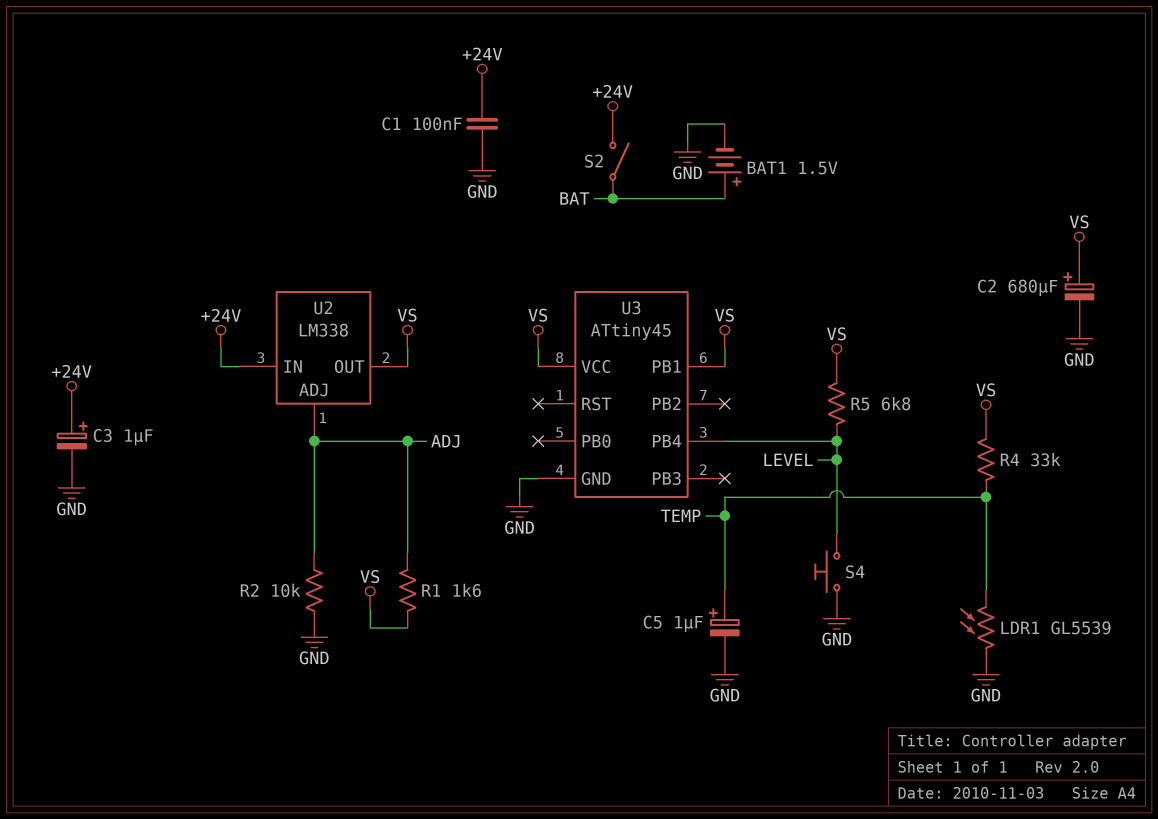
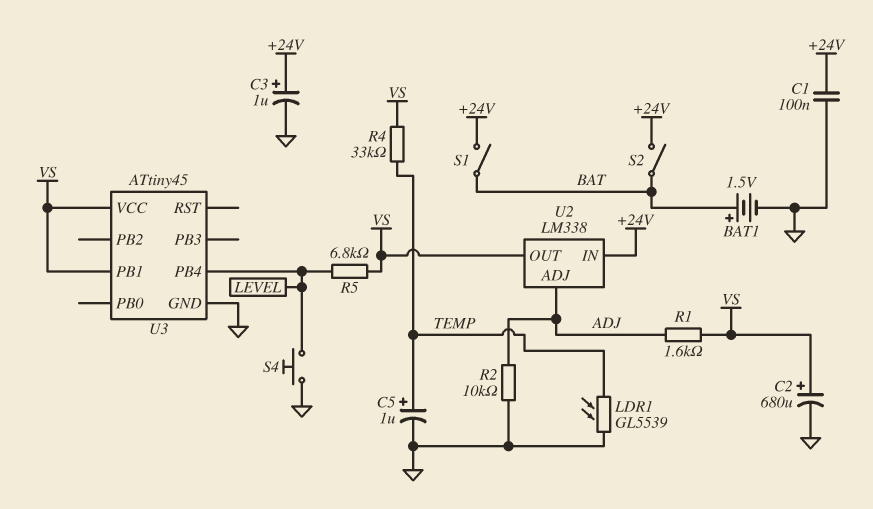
S1: none -> switch (+24V, BAT)

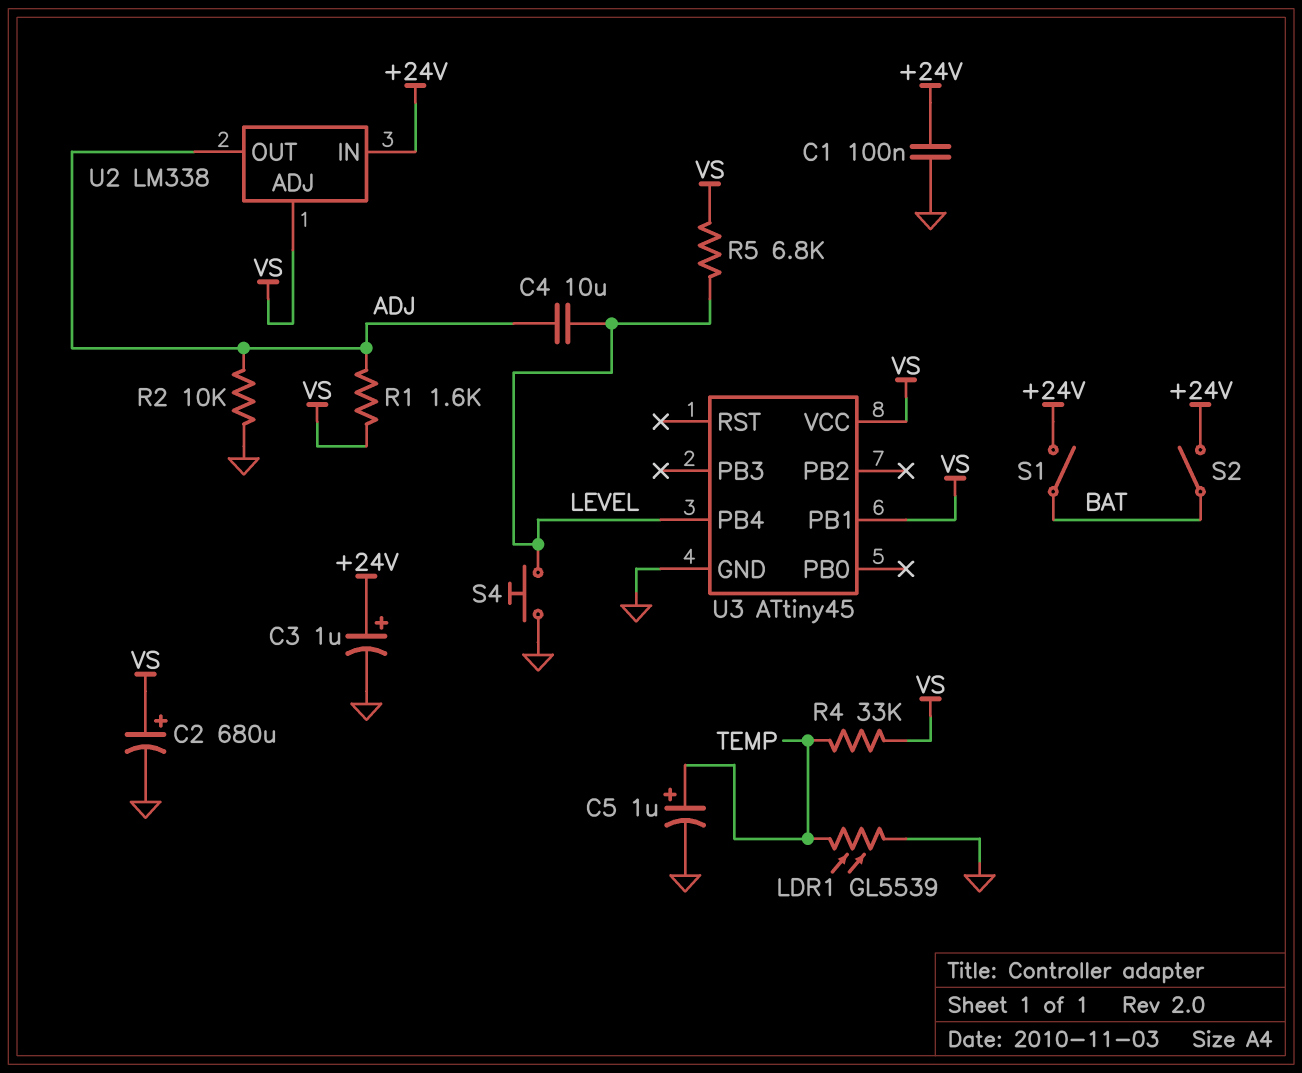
BAT1: 1.5V (plus BAT, minus GND) -> none
C4: none -> 10uF (ADJ, LEVEL)
U2 pin ADJ: ADJ -> VS
U2 pin OUT: VS -> ADJ

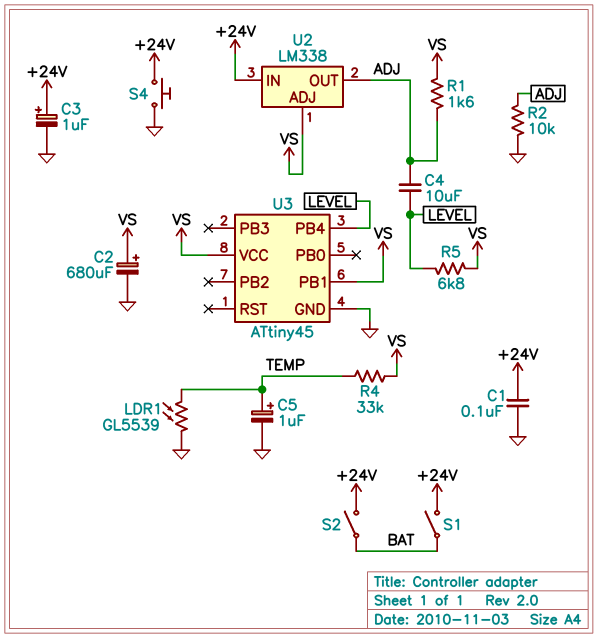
S4: button (GND, LEVEL) -> button (+24V, GND)

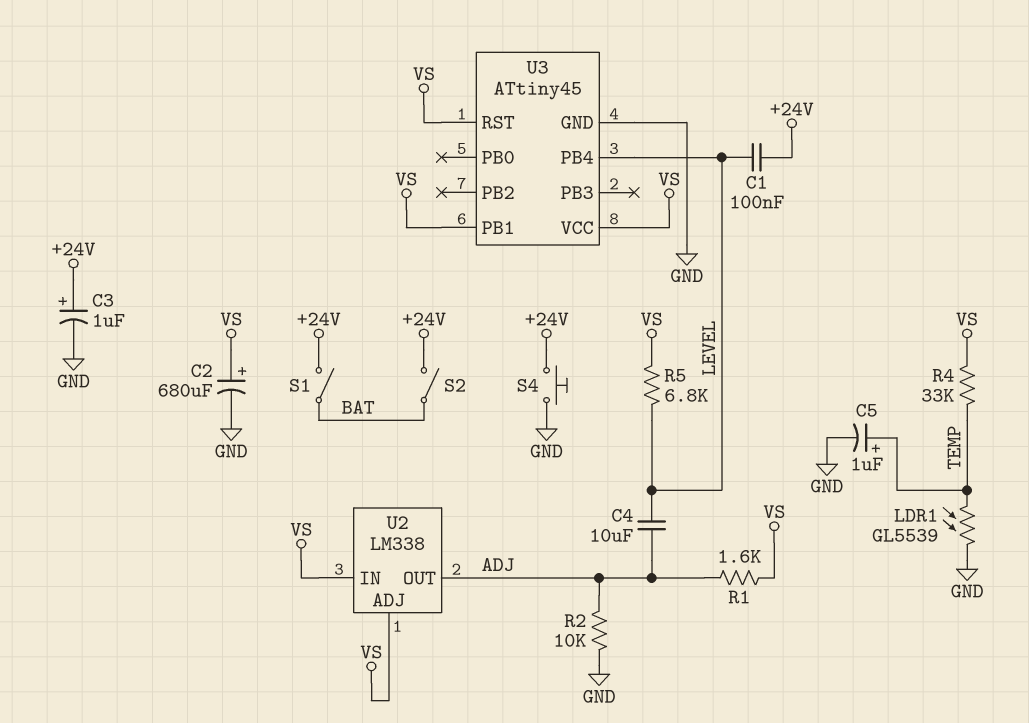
C1: 100nF (+24V, GND) -> 100nF (+24V, LEVEL)
U2 pin IN: +24V -> VS
U3 pin RST: none -> VS

